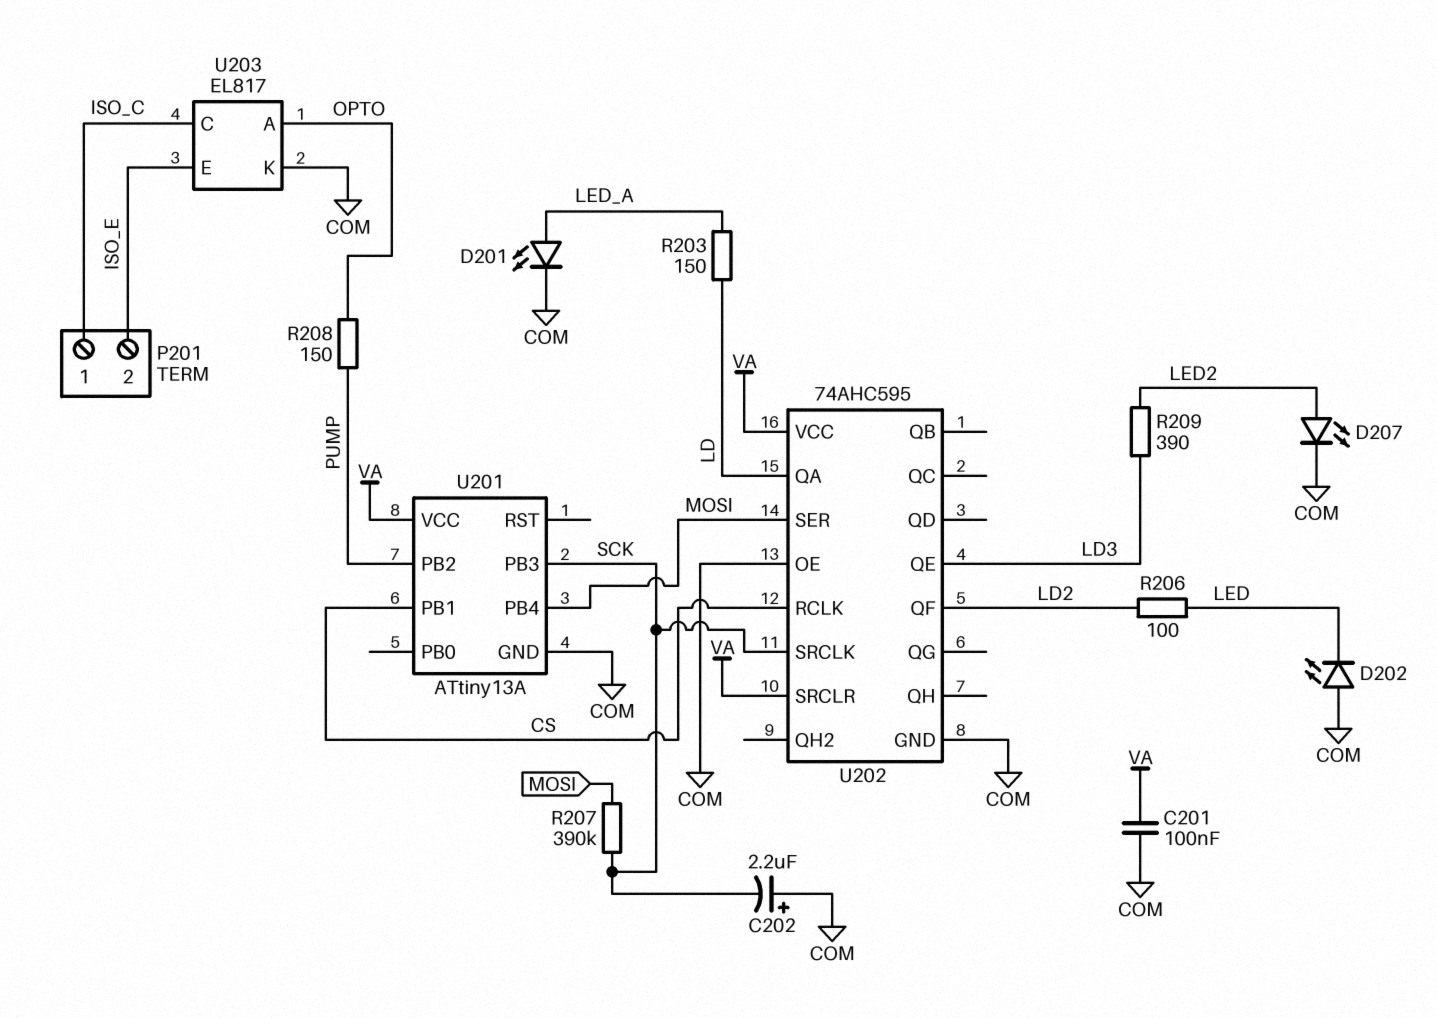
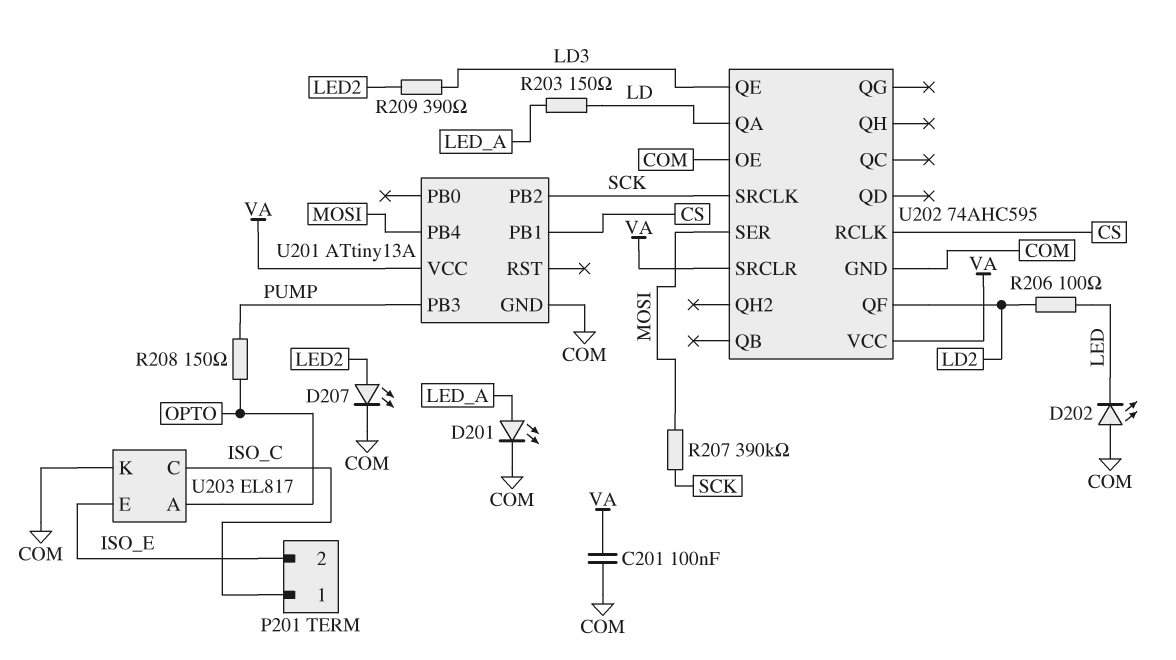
C202: 2.2uF (plus COM, minus SCK) -> none
U201 pin PB2: PUMP -> SCK
U201 pin PB3: SCK -> PUMP

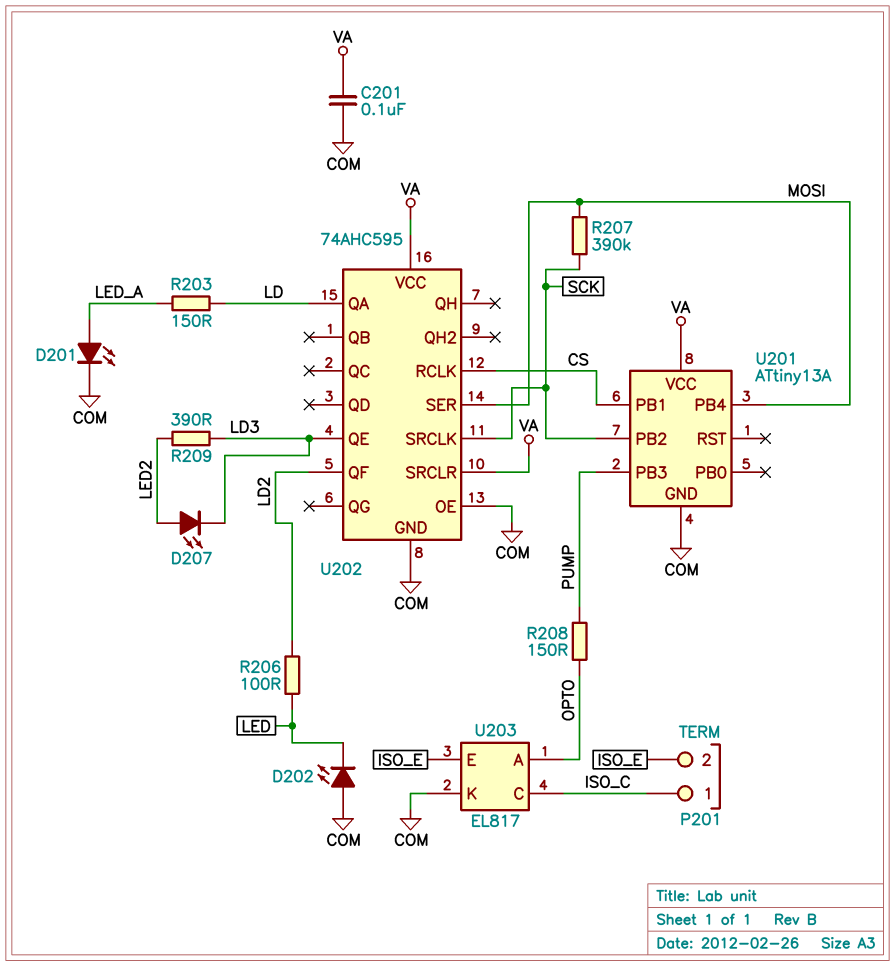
D207: LED (A LED2, K COM) -> LED (A LED2, K LD3)

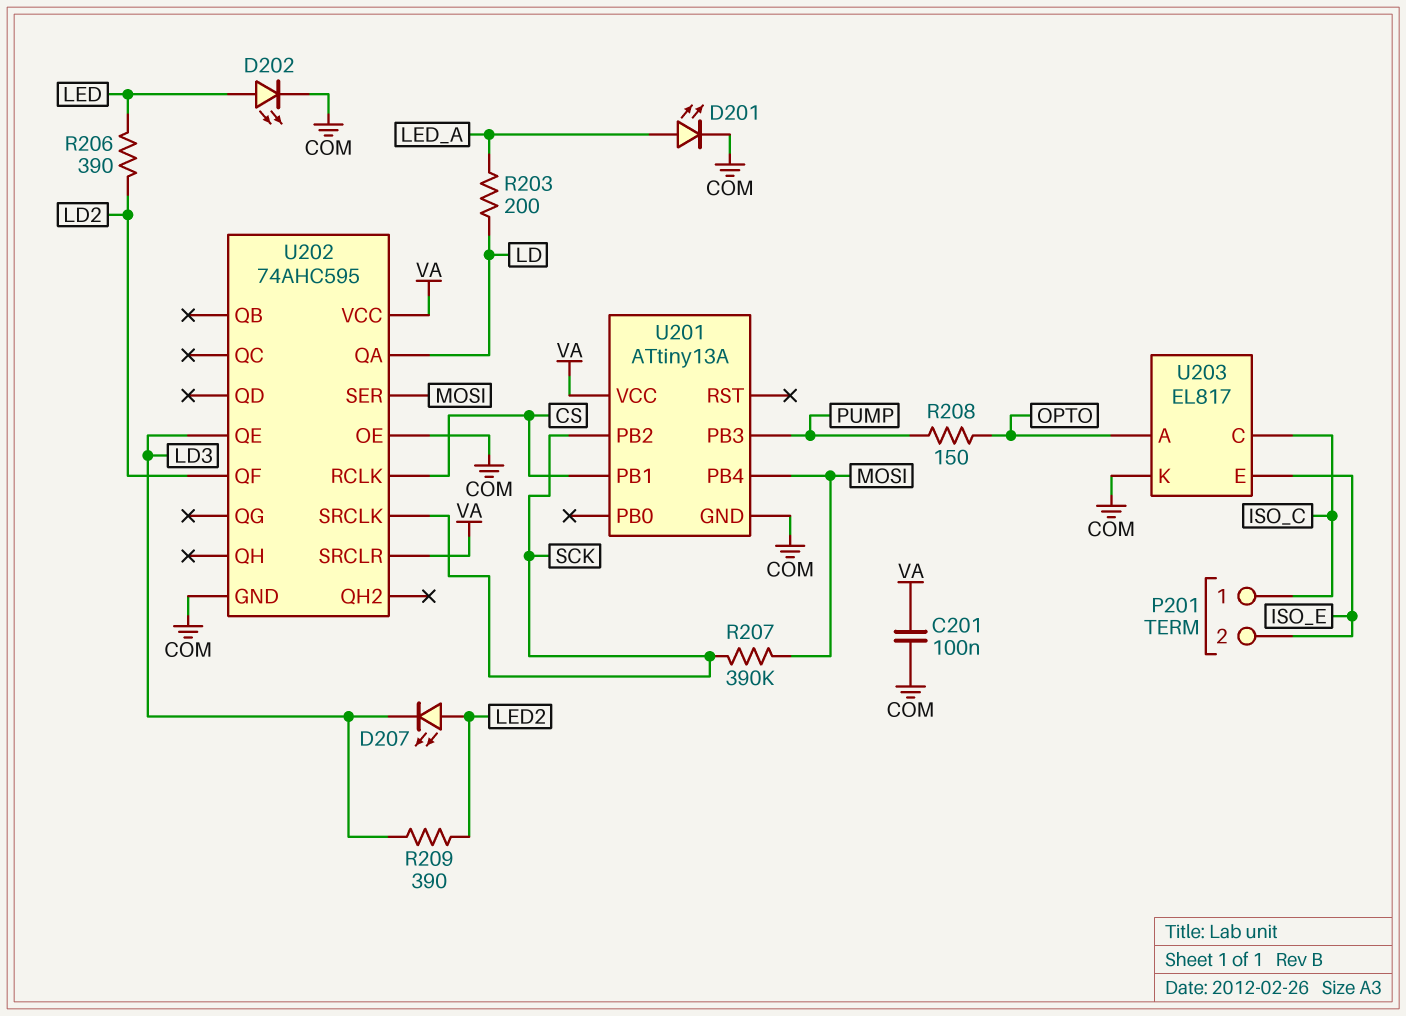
D202: LED (A COM, K LED) -> LED (A LED, K COM)
R203: 150 (LD, LED_A) -> 200 (LD, LED_A)
R206: 100 (LD2, LED) -> 390 (LD2, LED)

